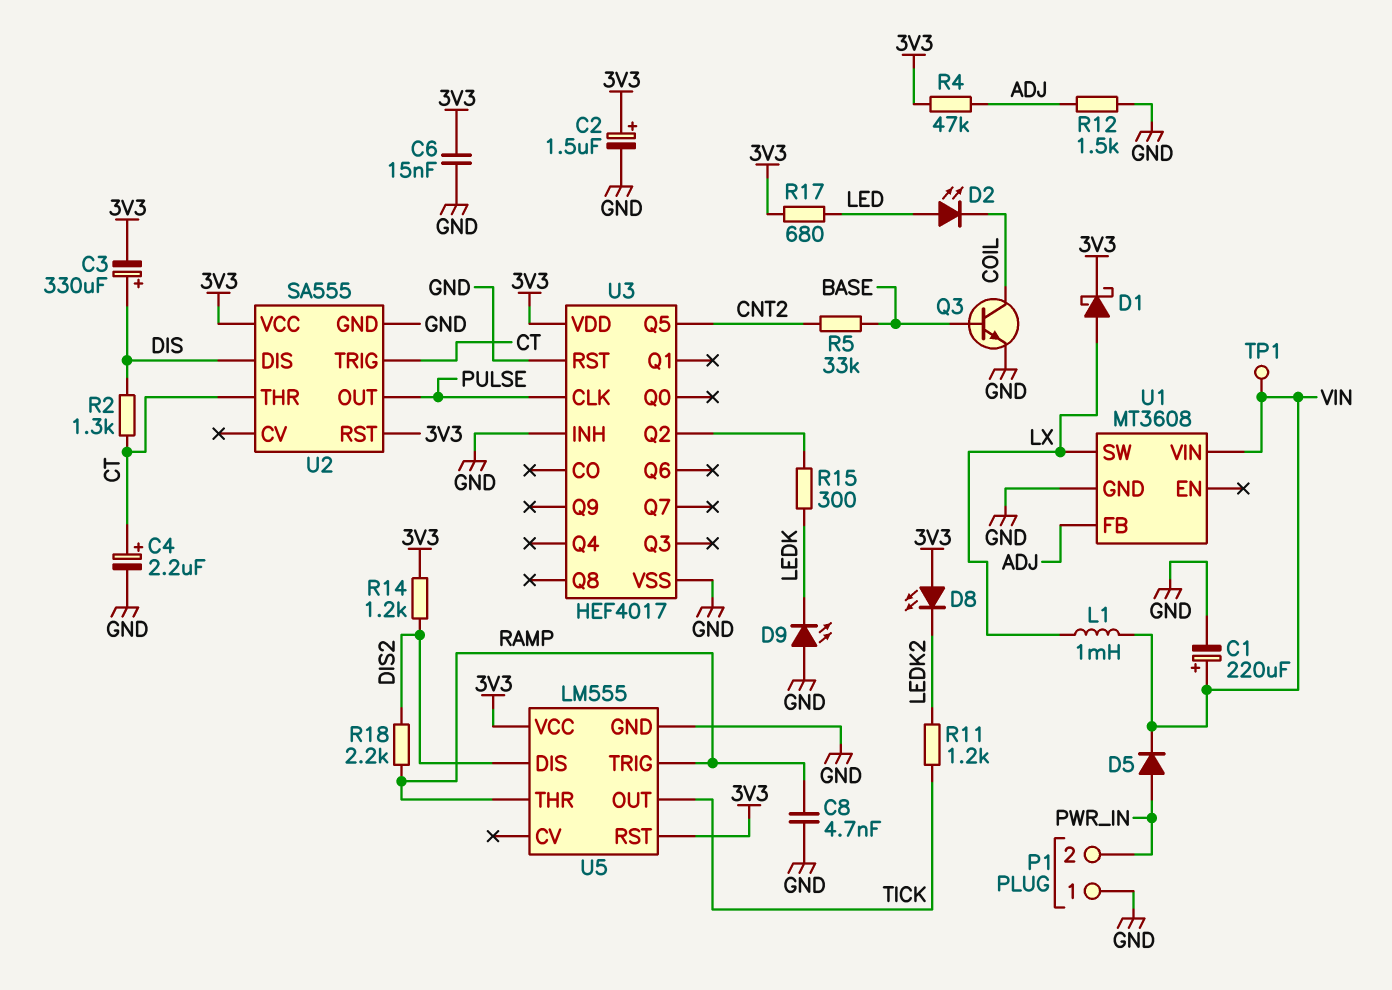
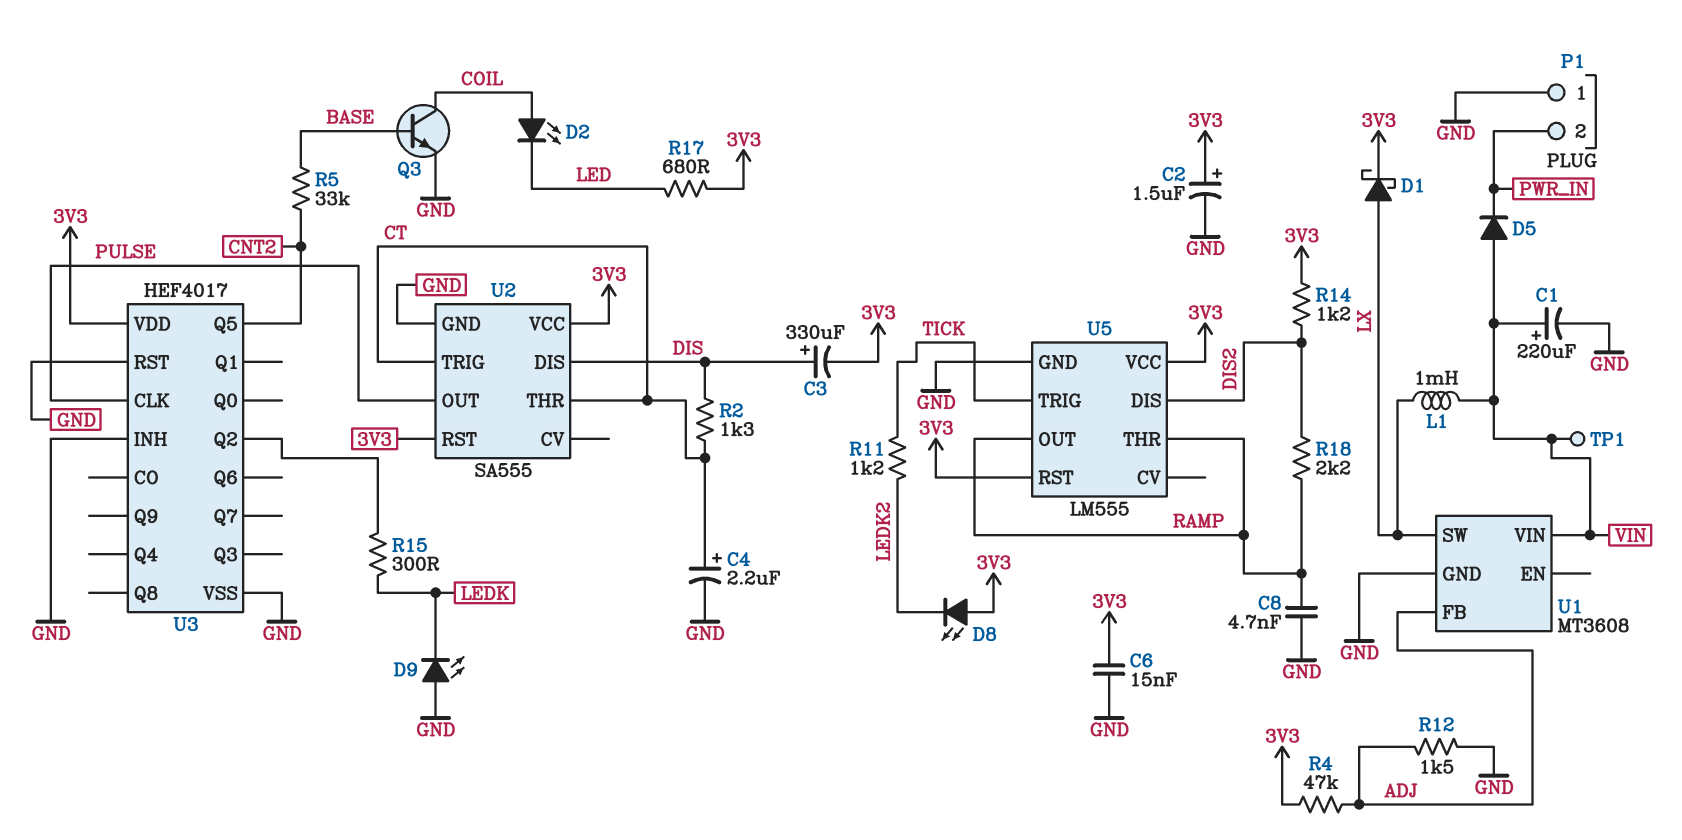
D2: LED (A LED, K COIL) -> LED (A COIL, K LED)
D5: diode (A PWR_IN, K VIN) -> diode (A VIN, K PWR_IN)
U5 pin OUT: TICK -> RAMP
U5 pin TRIG: RAMP -> TICK

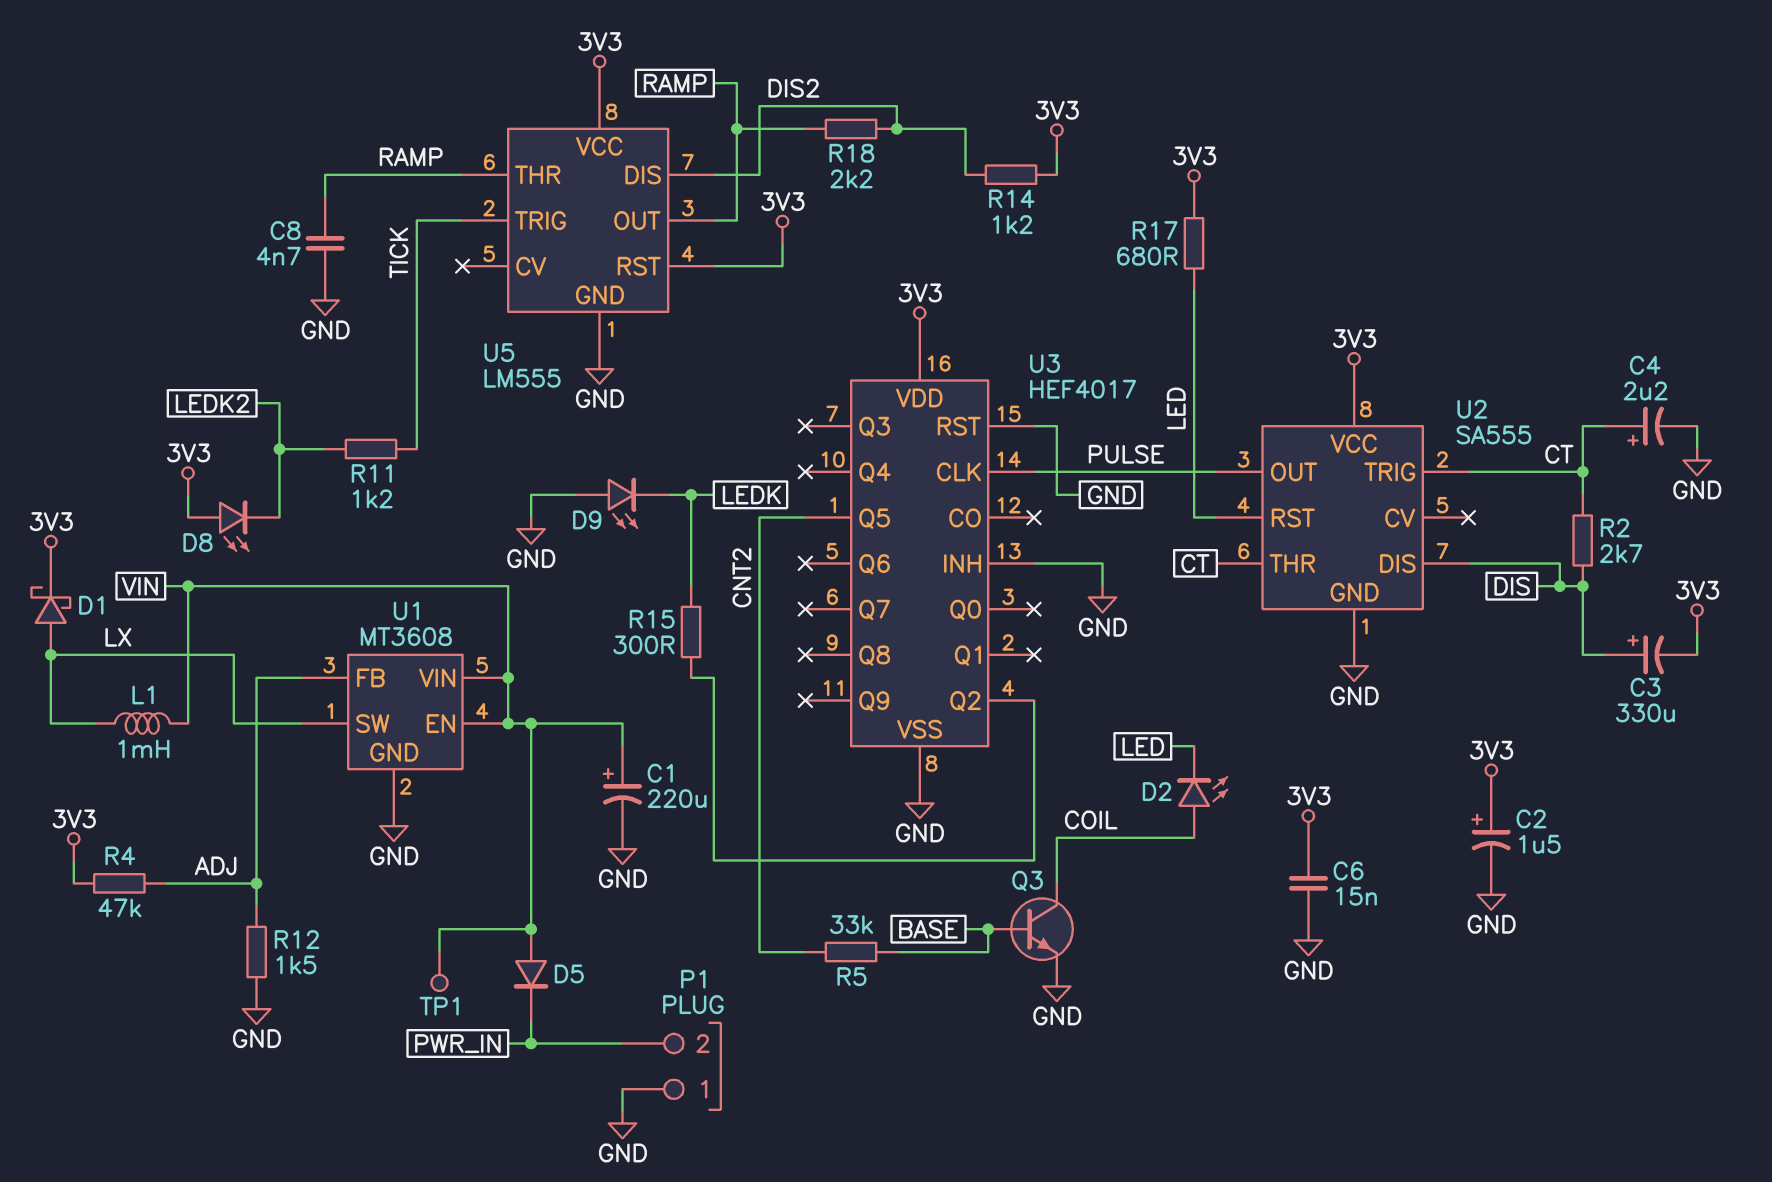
R2: 1.3k (CT, DIS) -> 2.7k (CT, DIS)
U1 pin EN: none -> VIN
U2 pin RST: 3V3 -> LED

